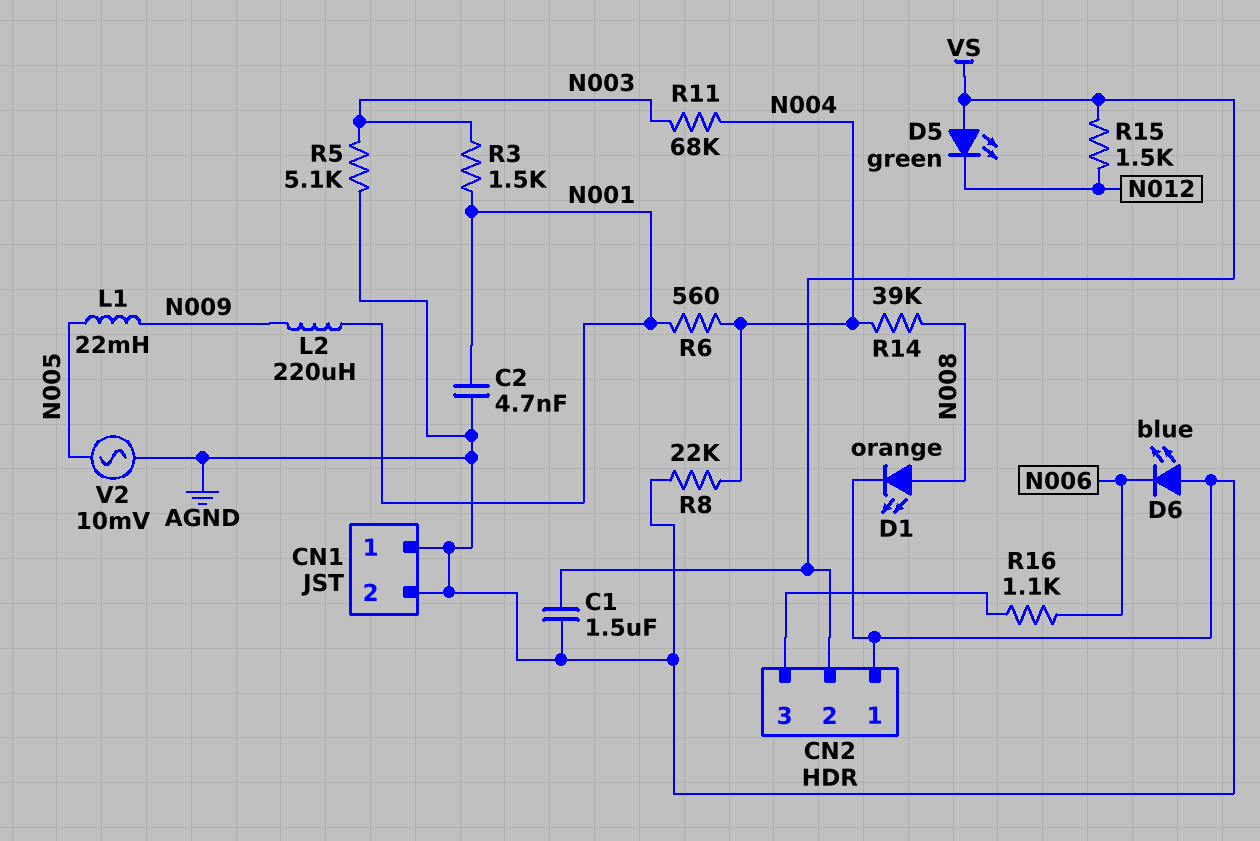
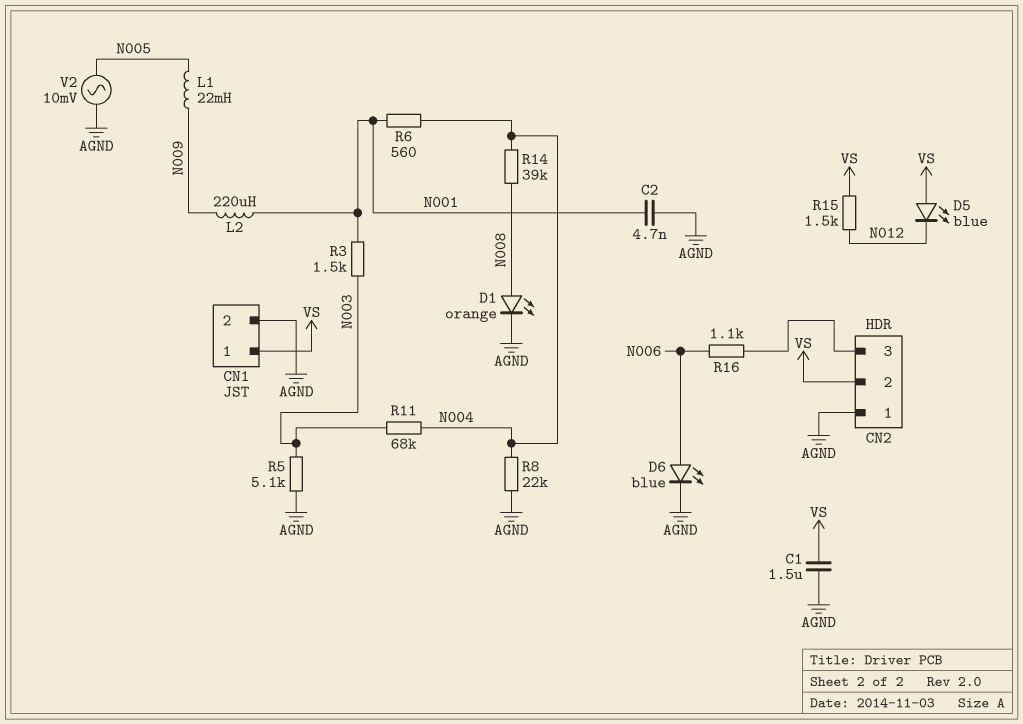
CN1 pin 1: AGND -> VS
D5: LED green (A VS, K N012) -> LED blue (A VS, K N012)
D6: LED blue (A AGND, K N006) -> LED blue (A N006, K AGND)

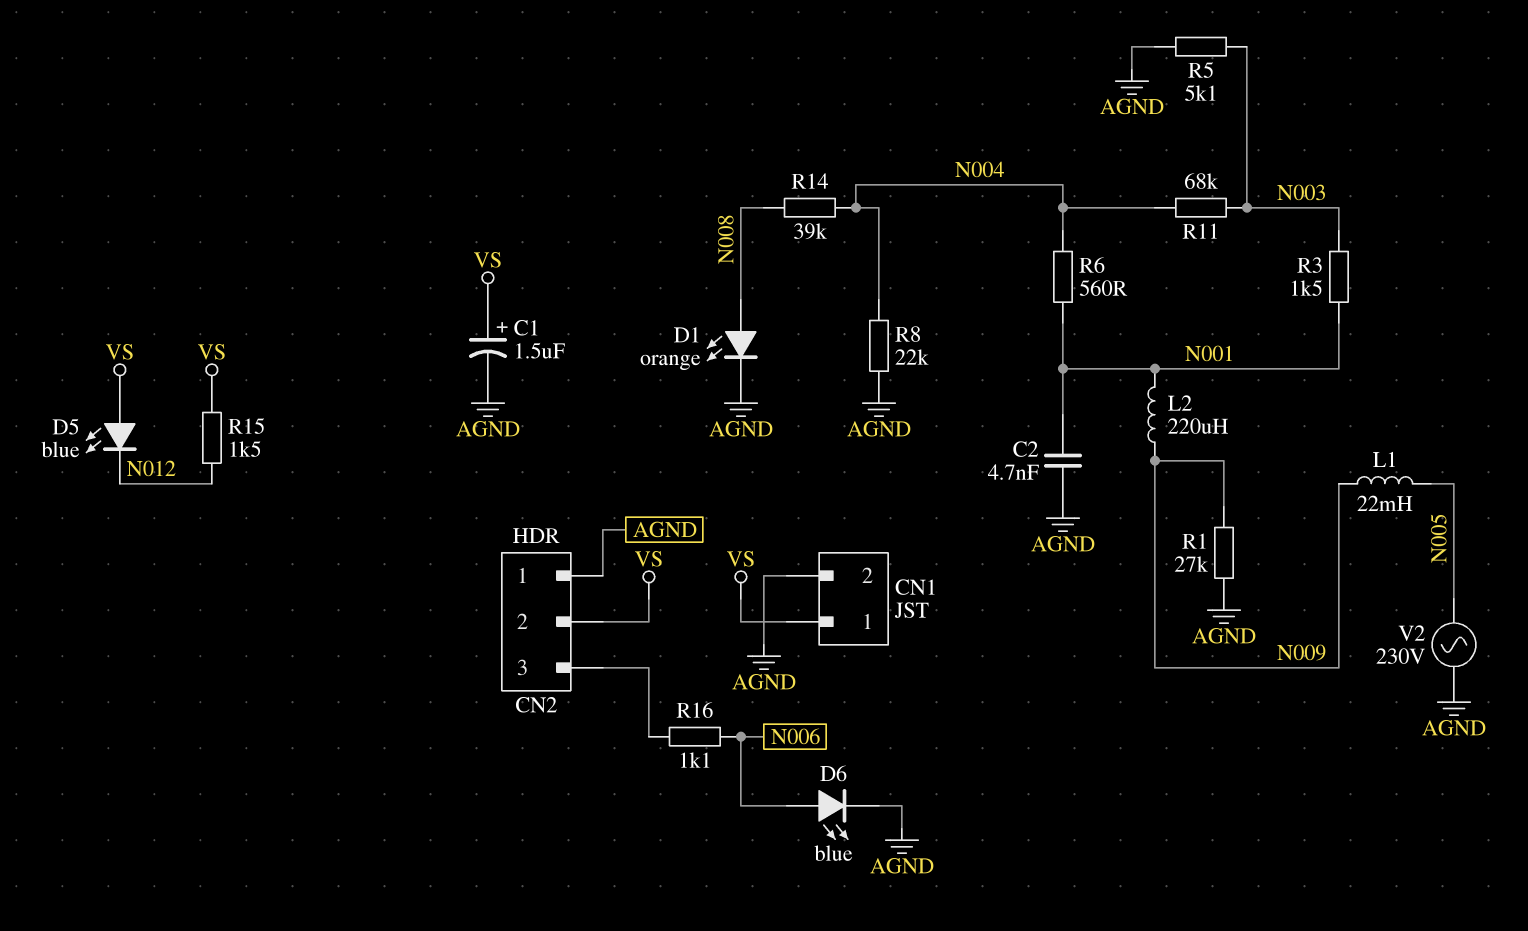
C1: 1.5uF (AGND, VS) -> 1.5uF (plus VS, minus AGND)
R1: none -> 27k (AGND, N009)
V2: AC 10mV (AGND, N005) -> AC 230V (AGND, N005)

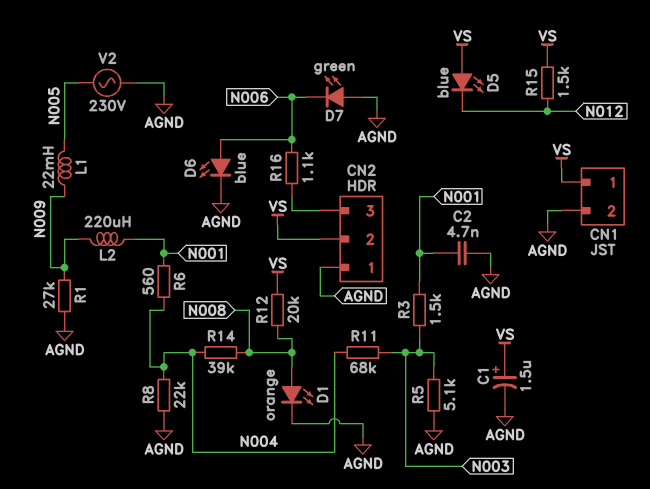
D7: none -> LED green (A AGND, K N006)
R12: none -> 20k (N008, VS)

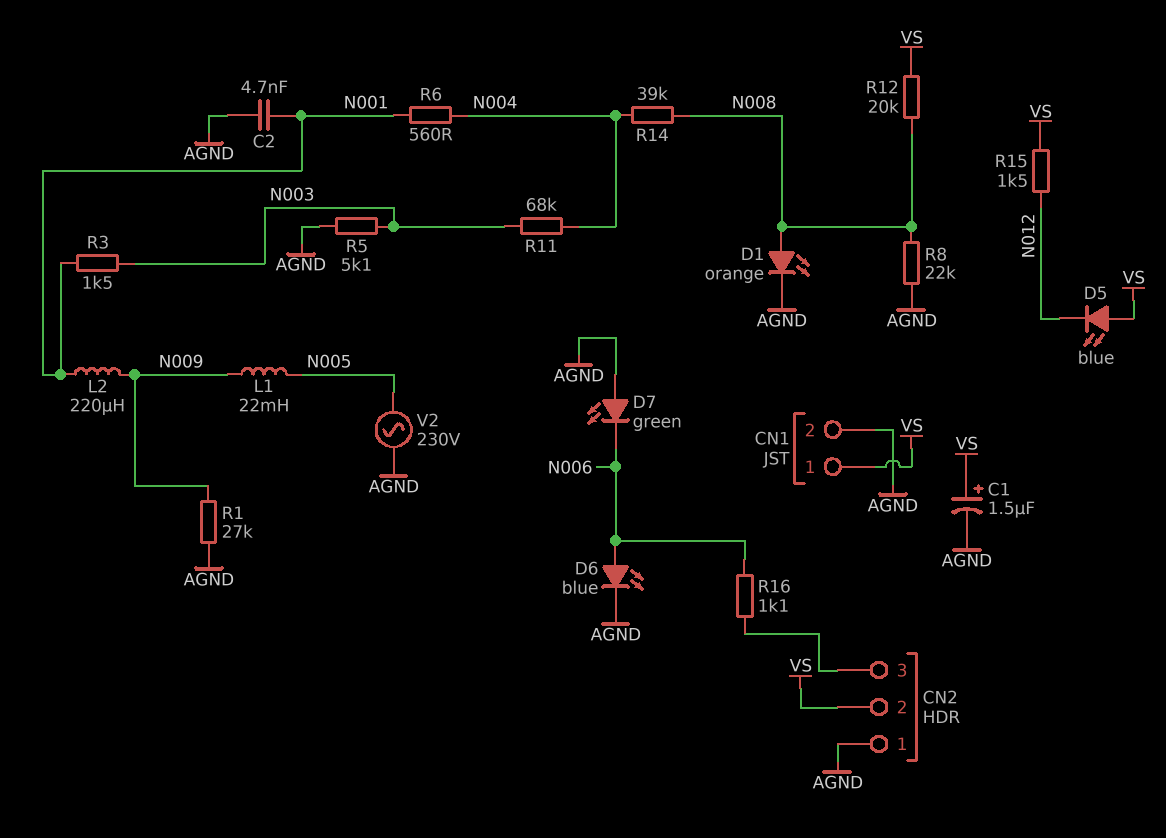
R8: 22k (AGND, N004) -> 22k (AGND, N008)

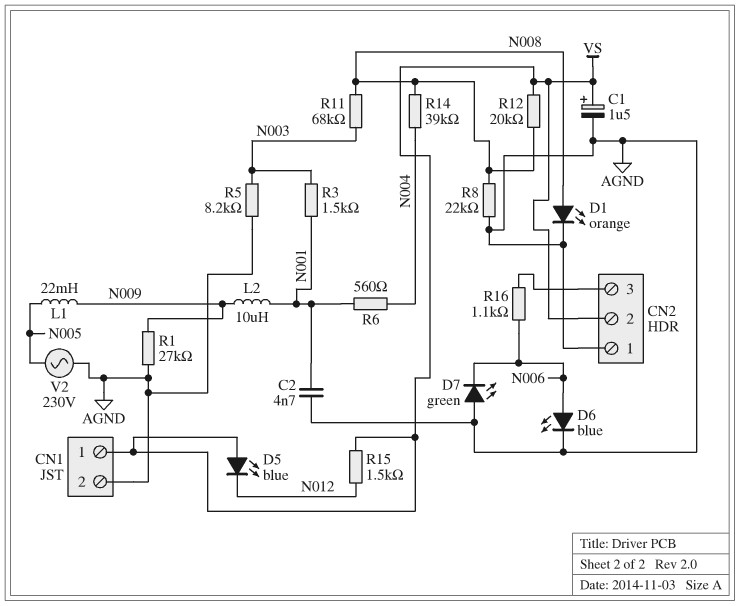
L2: 220uH (N001, N009) -> 10uH (N001, N009)
R5: 5.1k (AGND, N003) -> 8.2k (AGND, N003)
R11: 68k (N003, N004) -> 68k (N003, N008)

